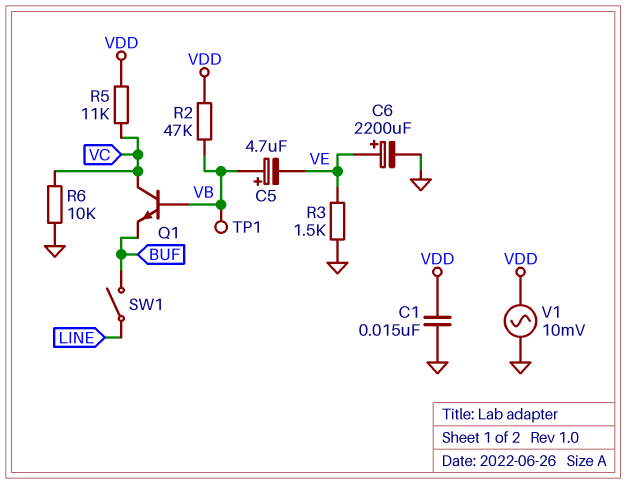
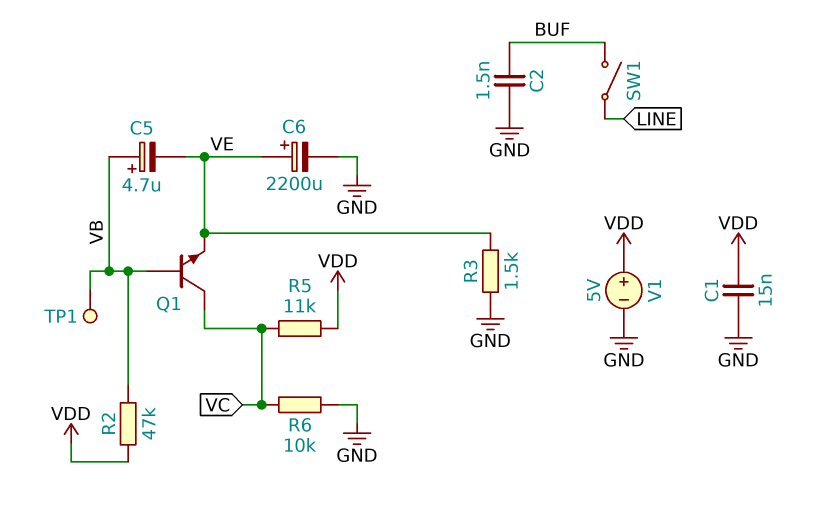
C2: none -> 1.5nF (BUF, GND)
Q1: NPN (B VB, C VC, E BUF) -> NPN (B VB, C VC, E VE)
V1: AC 10mV (GND, VDD) -> 5V (plus VDD, minus GND)

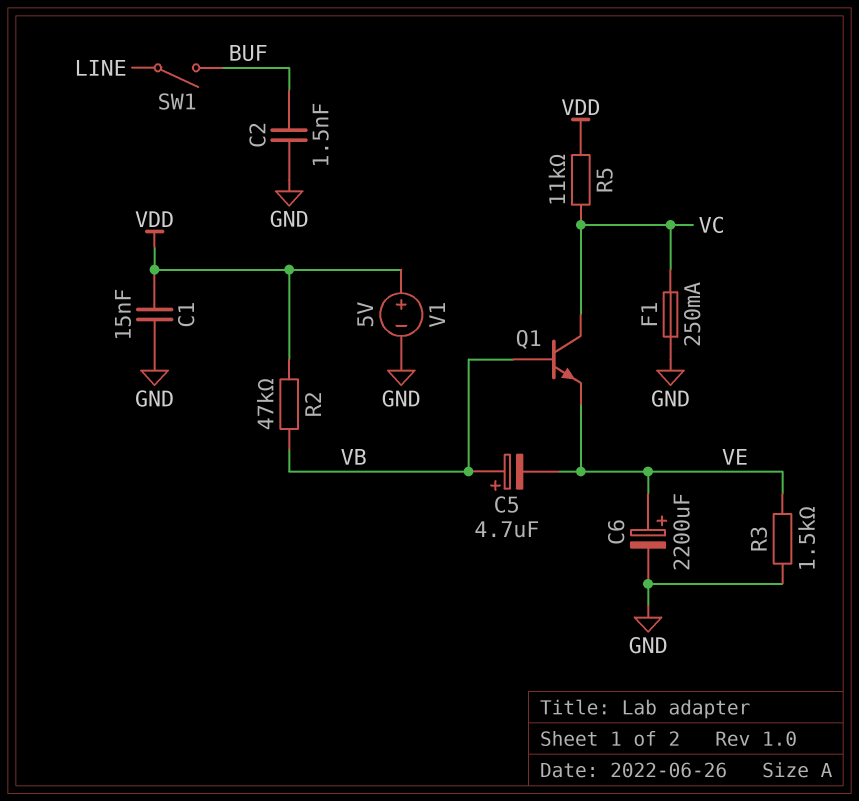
F1: none -> 250mA (GND, VC)
R6: 10k (GND, VC) -> none
TP1: test point (VB) -> none

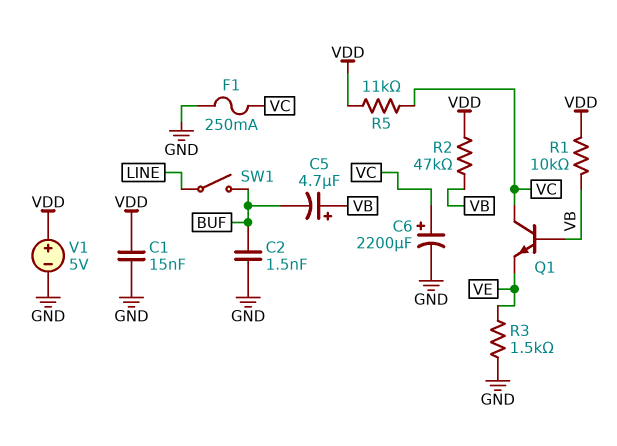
C5: 4.7uF (plus VB, minus VE) -> 4.7uF (plus VB, minus BUF)
C6: 2200uF (plus VE, minus GND) -> 2200uF (plus VC, minus GND)
R1: none -> 10k (VB, VDD)

